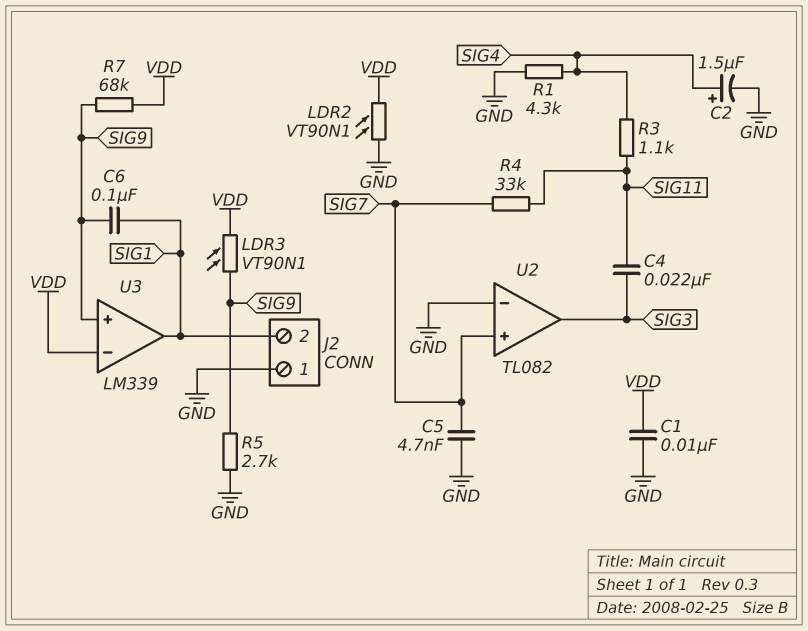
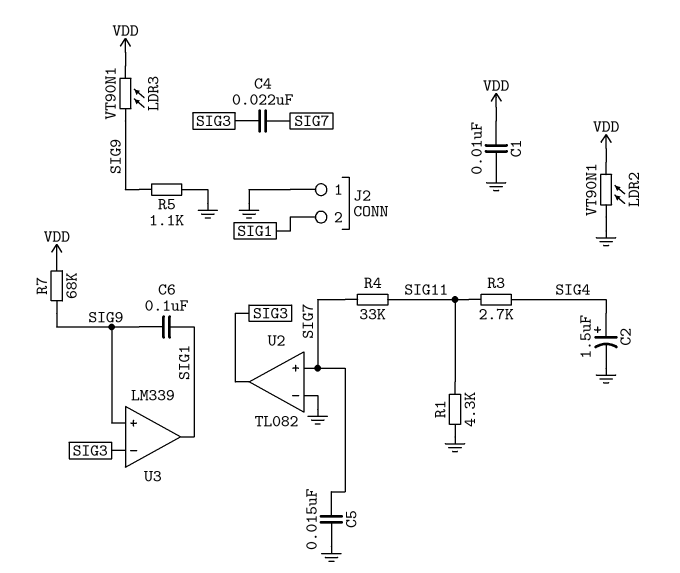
C4: 22nF (SIG3, SIG11) -> 22nF (SIG3, SIG7)
C5: 4.7nF (GND, SIG7) -> 15nF (GND, SIG7)
R1: 4.3k (GND, SIG4) -> 4.3k (GND, SIG11)
R3: 1.1k (SIG4, SIG11) -> 2.7k (SIG4, SIG11)
R5: 2.7k (GND, SIG9) -> 1.1k (GND, SIG9)
U3 pin in-: VDD -> SIG3

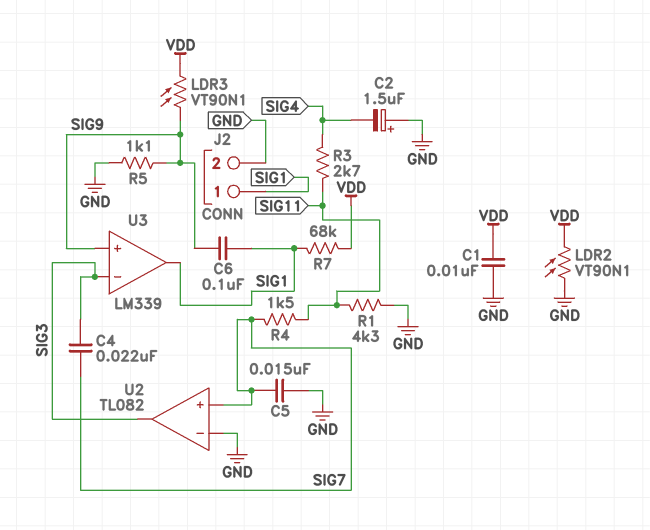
C2: 1.5uF (plus SIG4, minus GND) -> 1.5uF (plus GND, minus SIG4)
J2 pin 1: GND -> SIG1
J2 pin 2: SIG1 -> GND
R4: 33k (SIG7, SIG11) -> 1.5k (SIG7, SIG11)
R7: 68k (SIG9, VDD) -> 68k (SIG1, VDD)

